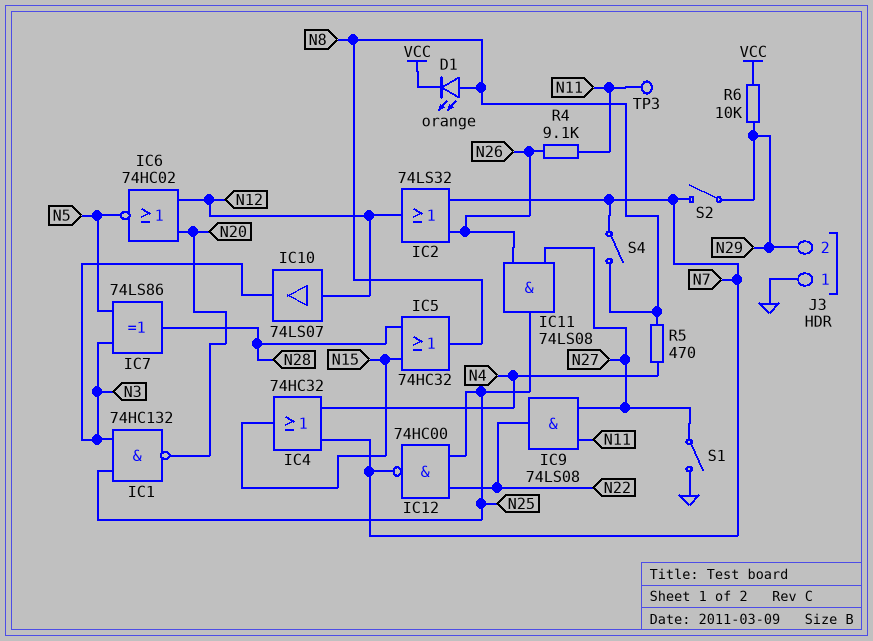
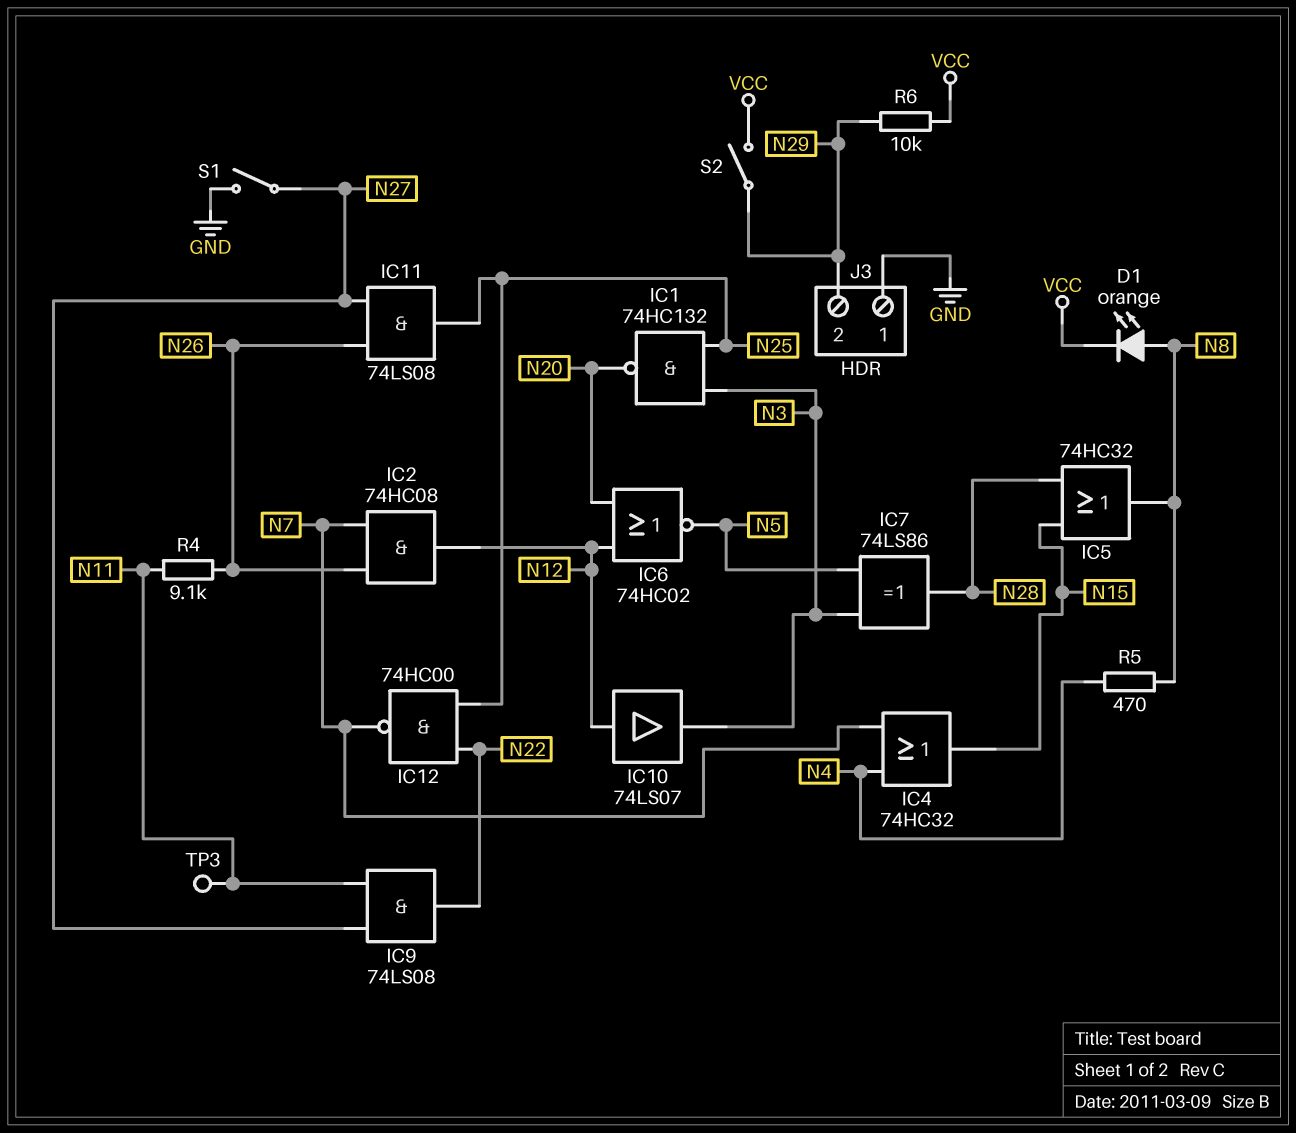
IC2: OR 74LS32 (in N7, in N26, out N12) -> AND 74HC08 (in N7, in N26, out N12)
S2: switch (N7, N29) -> switch (N29, VCC)
S4: switch (N7, N8) -> none

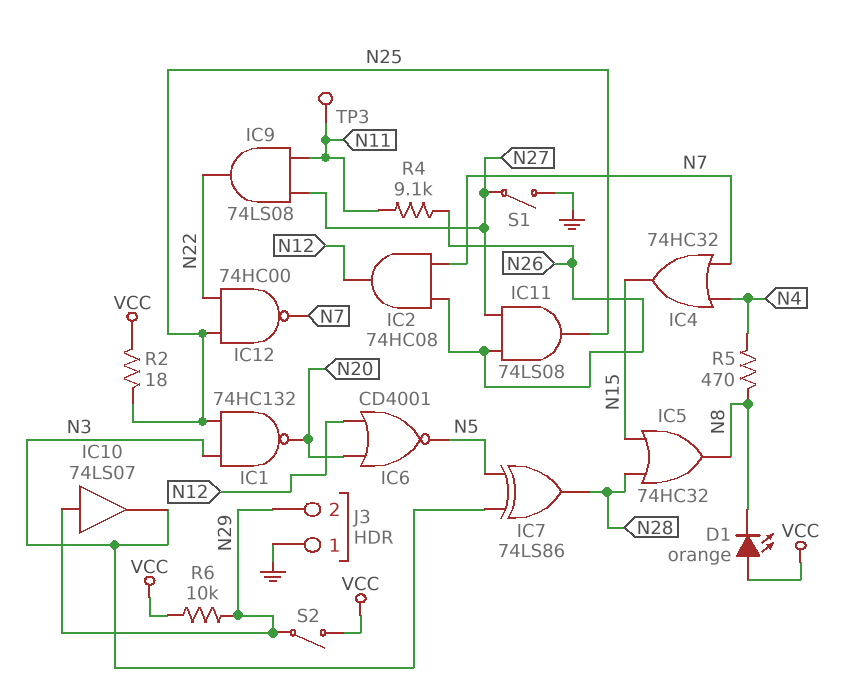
D1: LED orange (A N8, K VCC) -> LED orange (A VCC, K N8)
IC6: NOR 74HC02 (in N12, in N20, out N5) -> NOR CD4001 (in N12, in N20, out N5)
IC10: buffer 74LS07 (in N12, out N3) -> buffer 74LS07 (in N29, out N3)
R2: none -> 18 (N25, VCC)

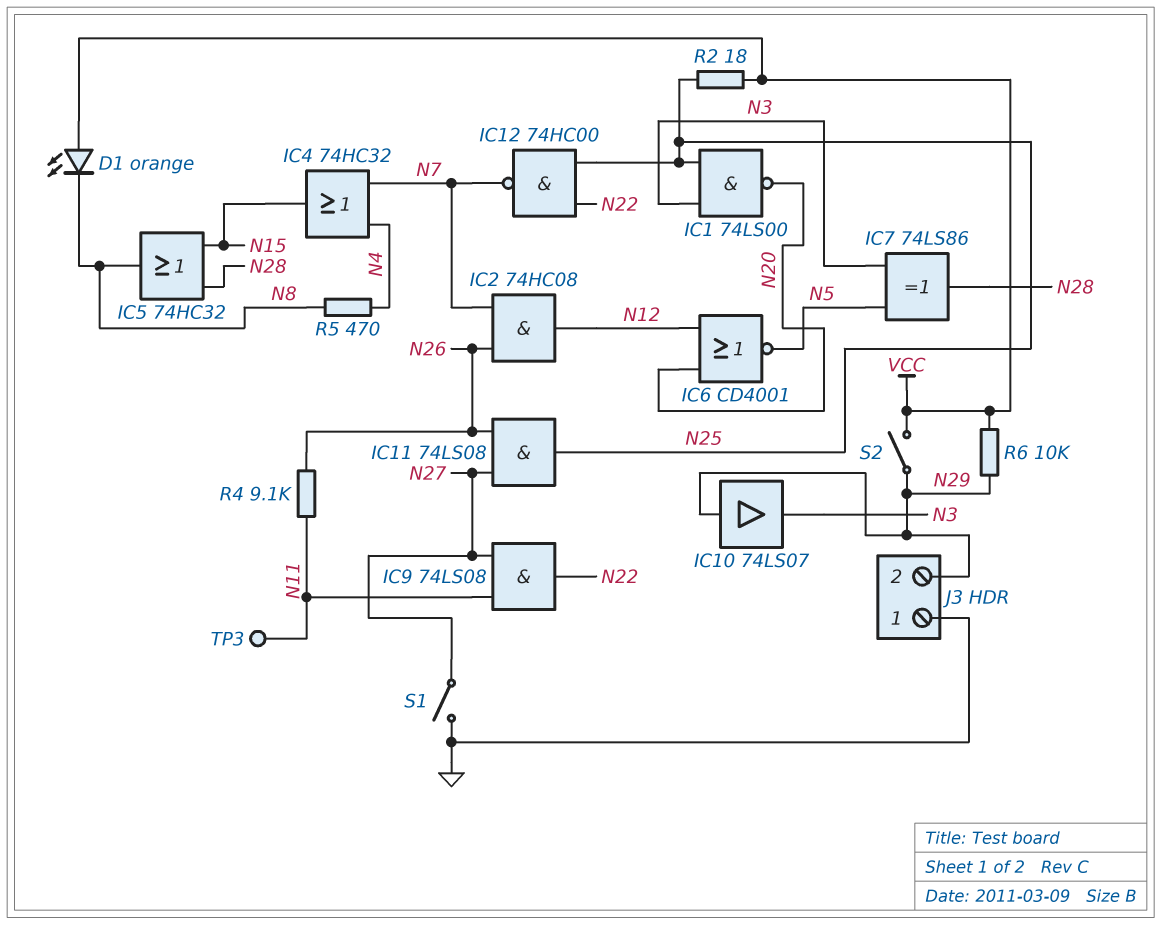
IC1: NAND 74HC132 (in N3, in N25, out N20) -> NAND 74LS00 (in N3, in N25, out N20)

